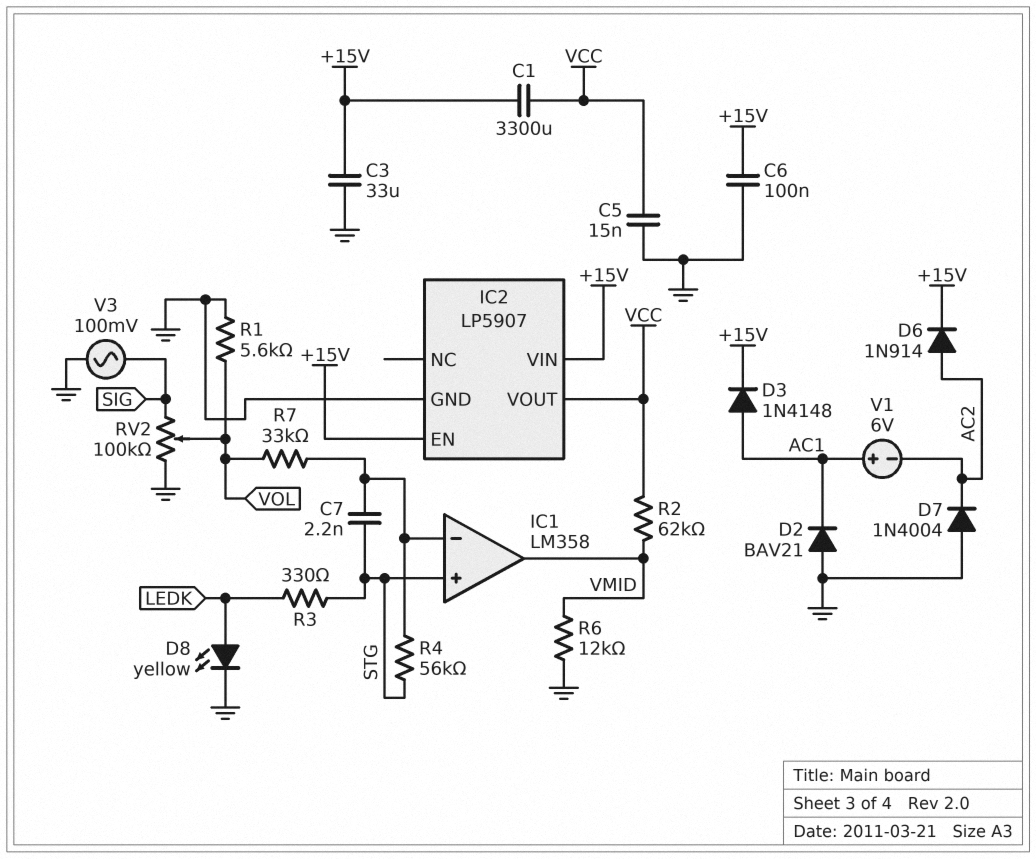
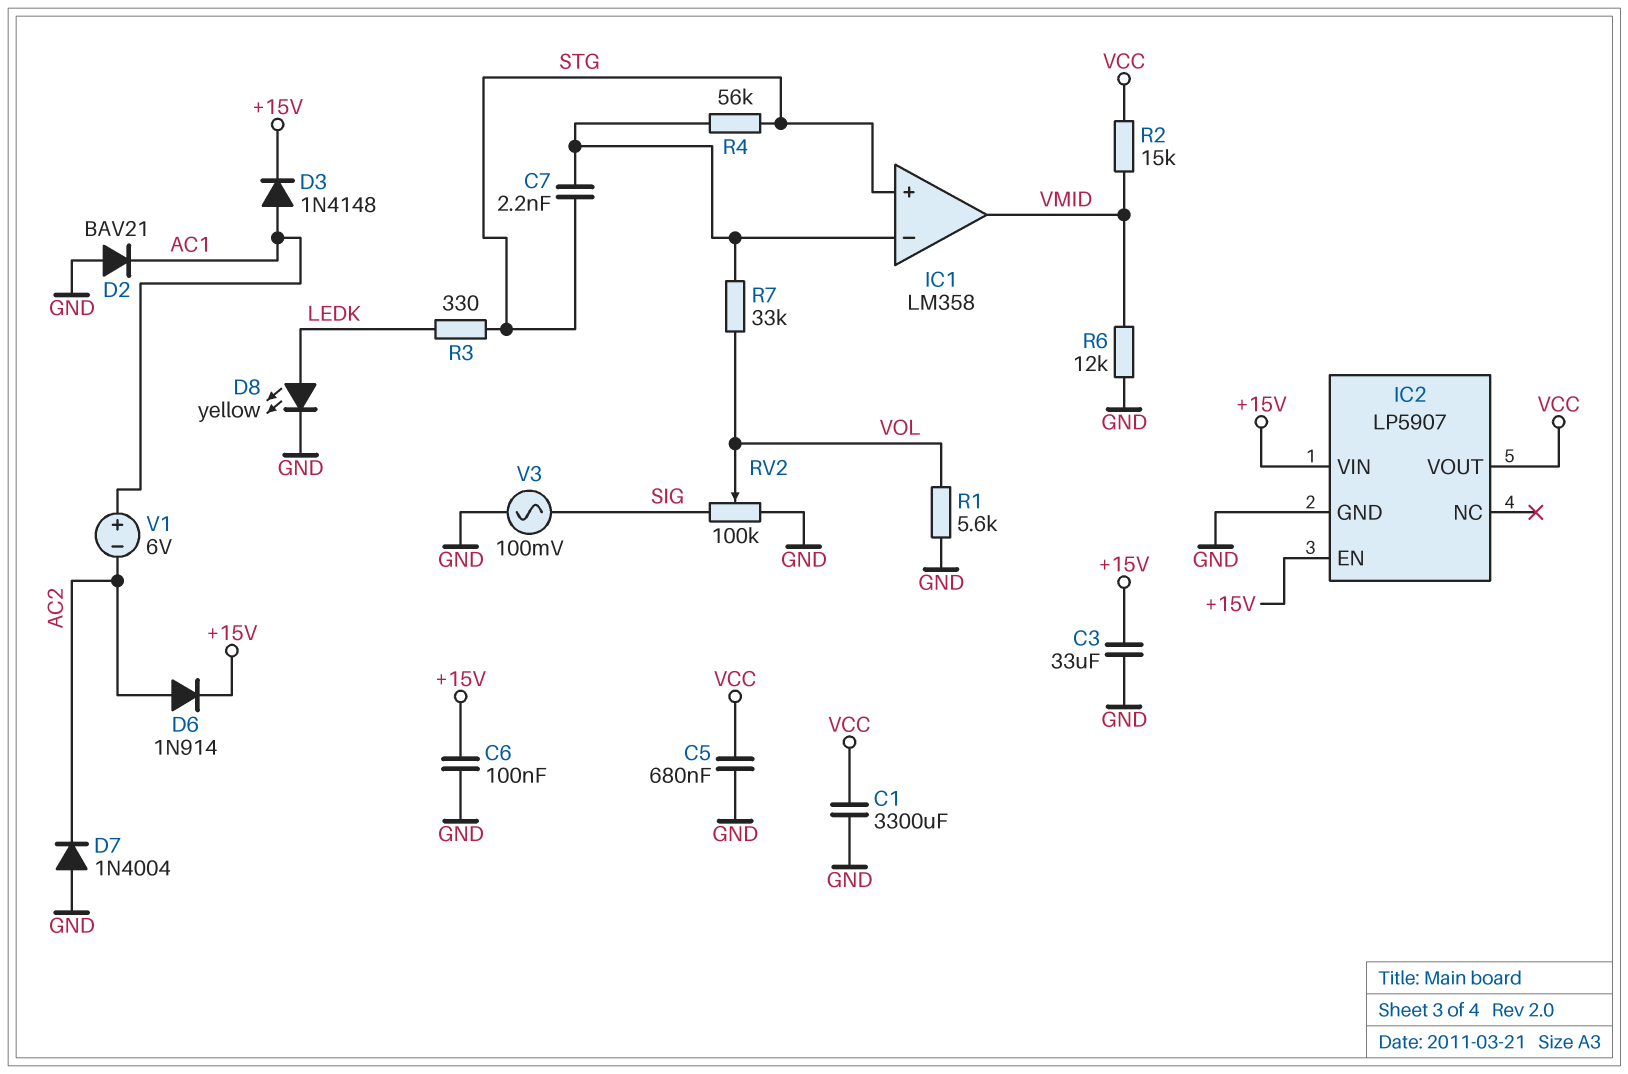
C1: 3300uF (+15V, VCC) -> 3300uF (GND, VCC)
C5: 15nF (GND, VCC) -> 680nF (GND, VCC)
R2: 62k (VCC, VMID) -> 15k (VCC, VMID)

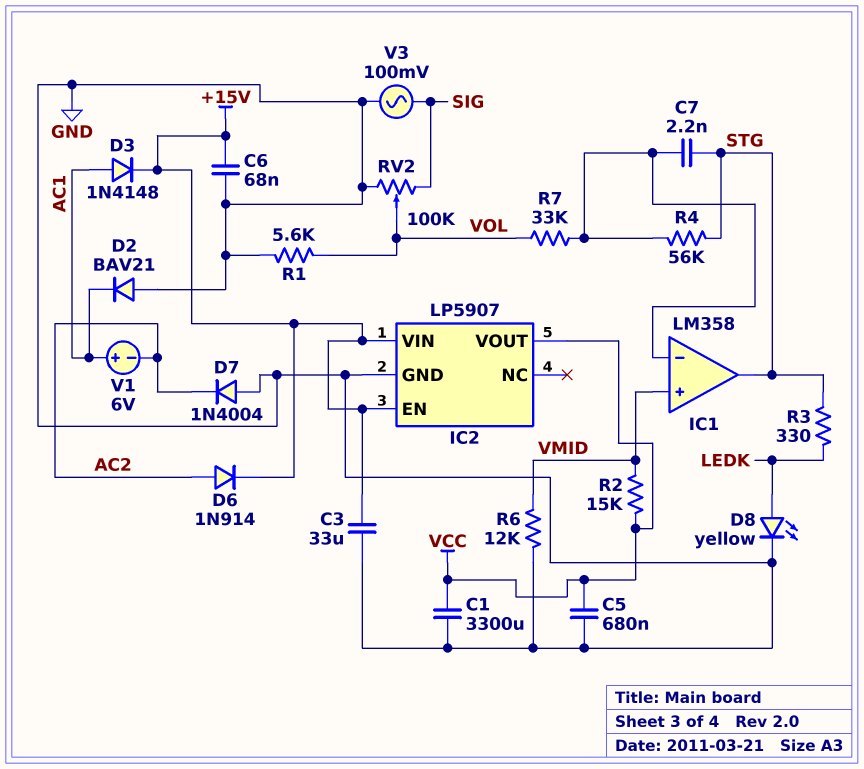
C6: 100nF (+15V, GND) -> 68nF (+15V, GND)
IC1 pin in+: STG -> VMID
IC1 pin out: VMID -> STG

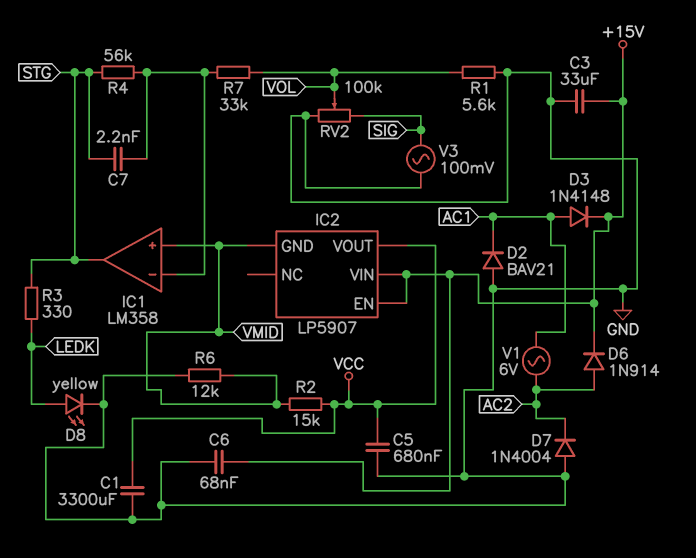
IC2 pin GND: GND -> VMID
V1: 6V (plus AC1, minus AC2) -> AC 6V (AC1, AC2)

